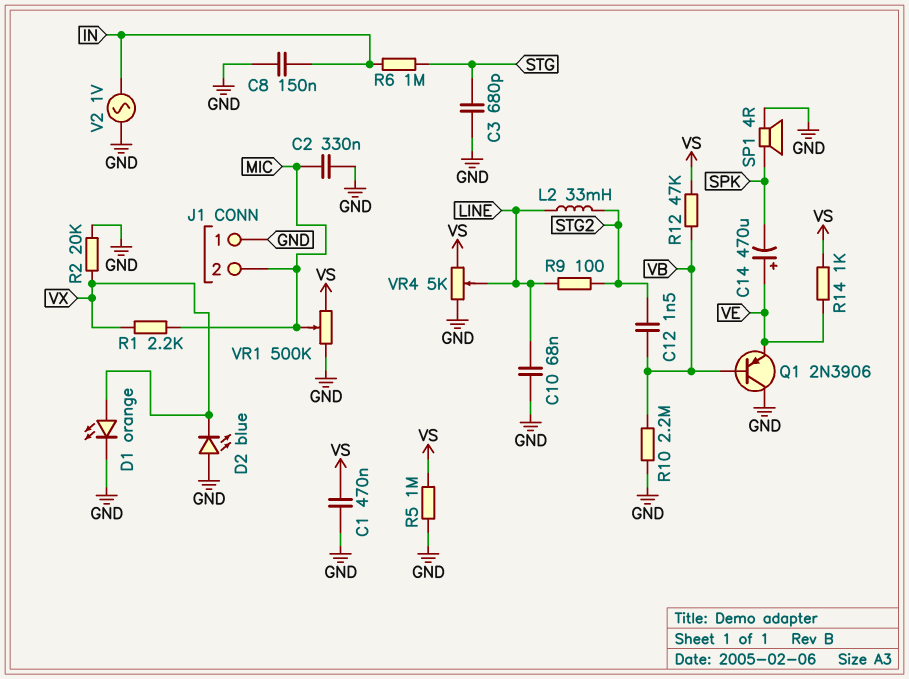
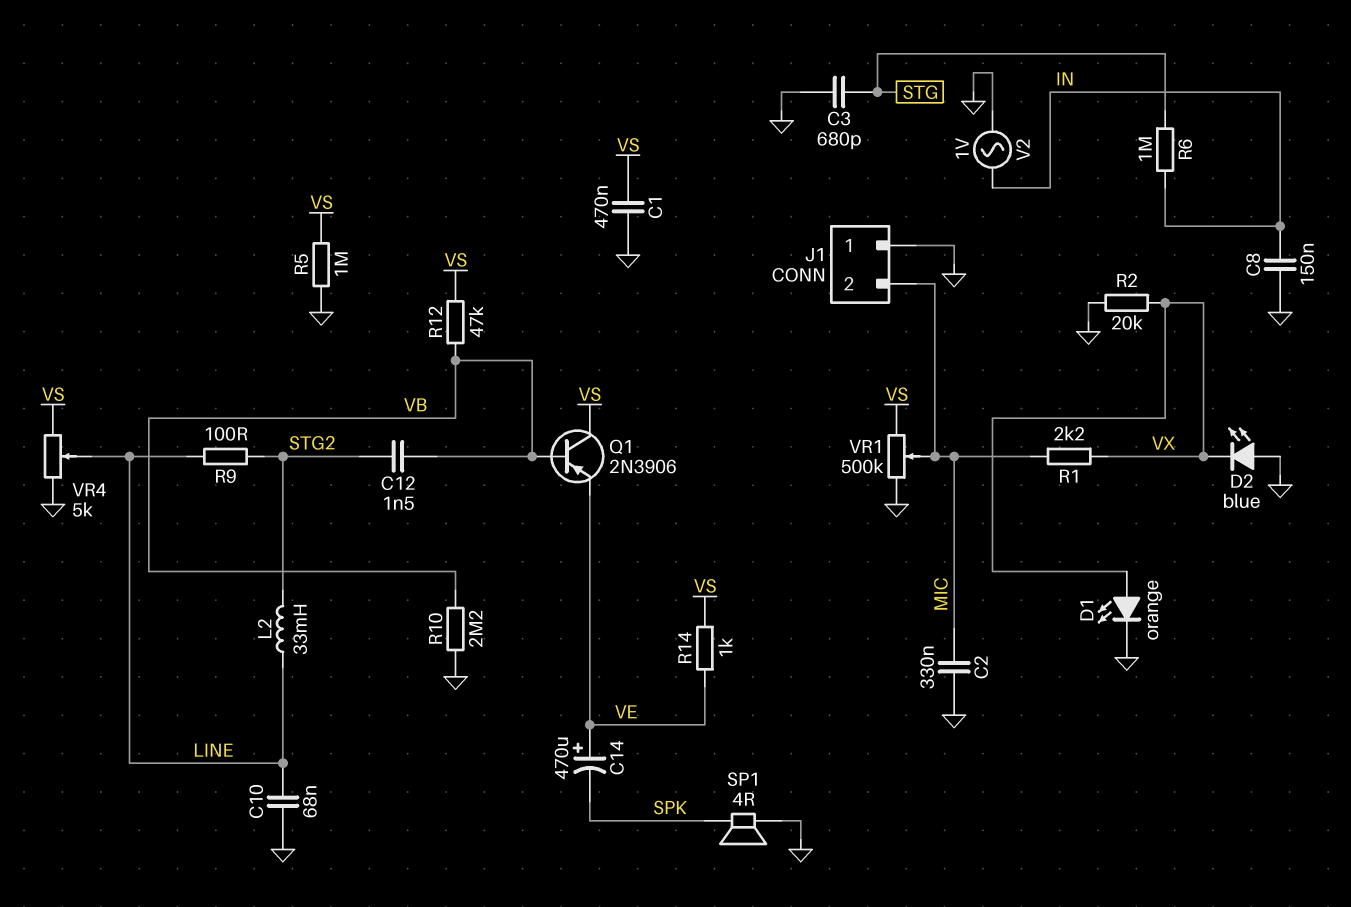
Q1: PNP 2N3906 (B VB, C GND, E VE) -> PNP 2N3906 (B VB, C VS, E VE)

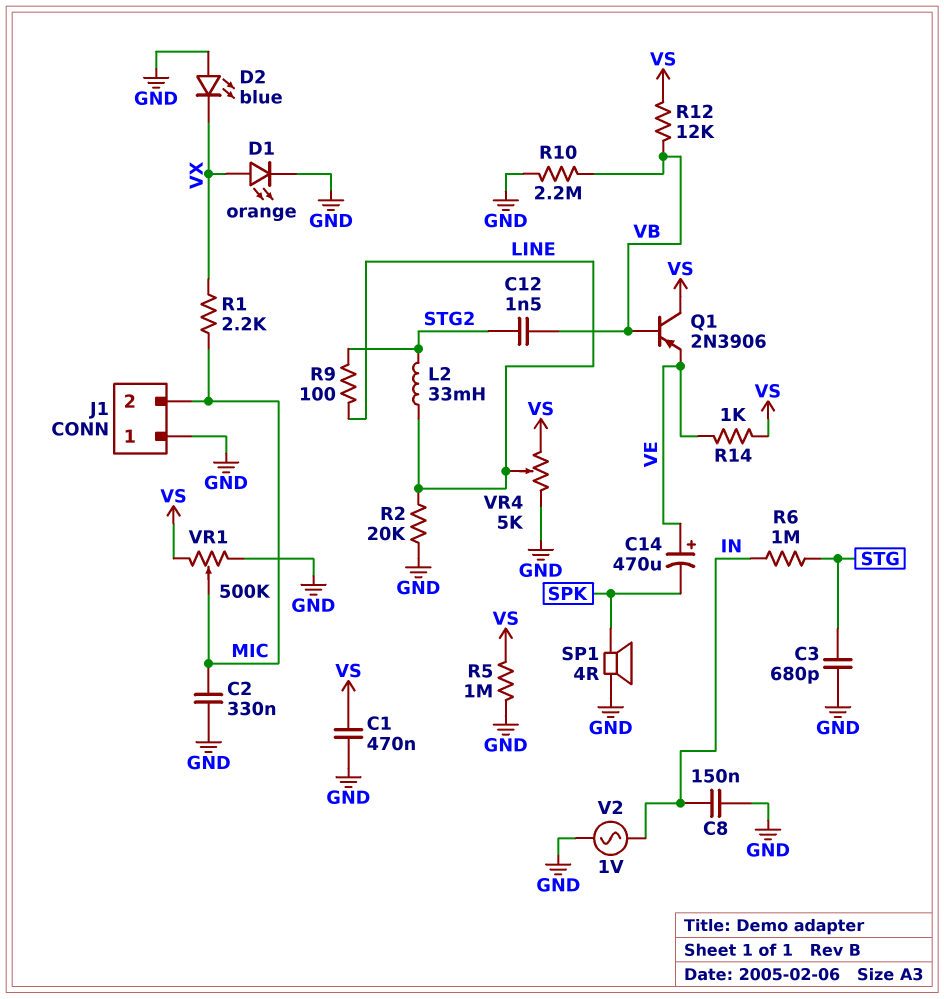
C10: 68nF (GND, LINE) -> none
R2: 20k (GND, VX) -> 20k (GND, LINE)
R12: 47k (VB, VS) -> 12k (VB, VS)

